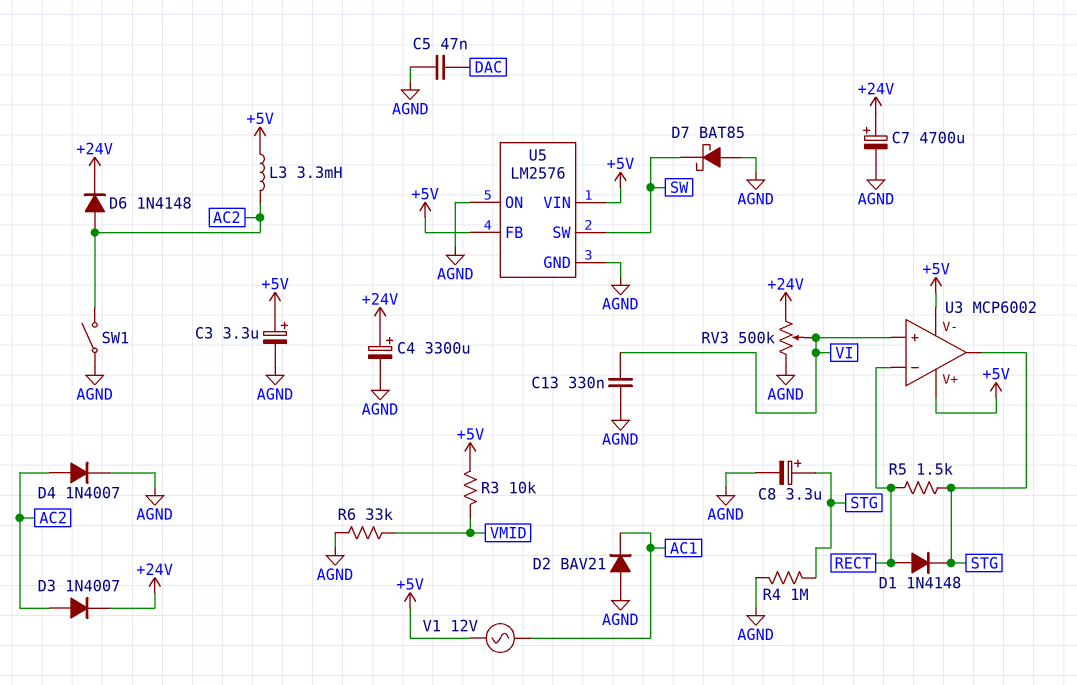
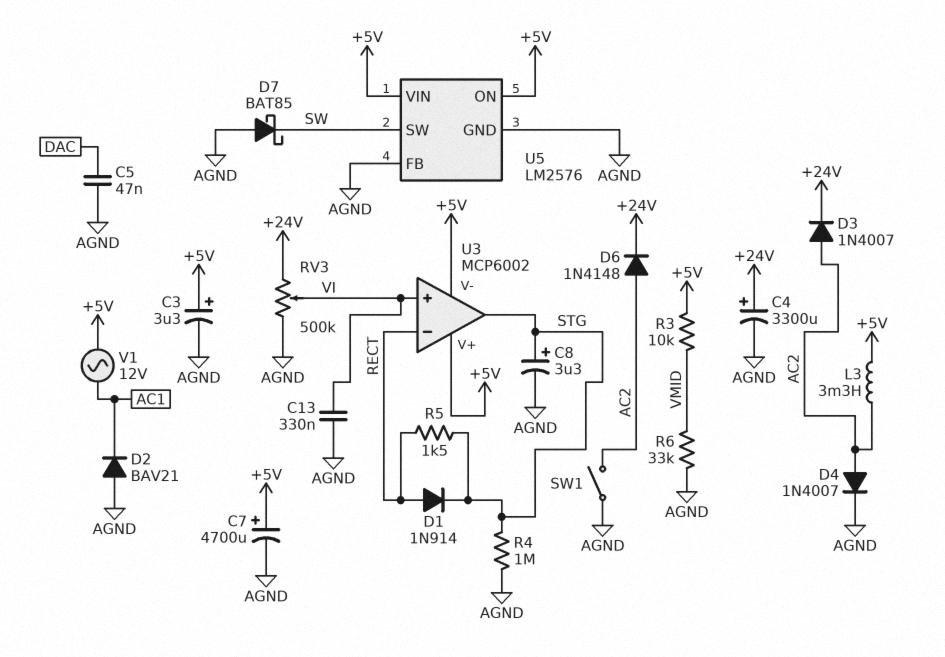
C7: 4700uF (plus +24V, minus AGND) -> 4700uF (plus +5V, minus AGND)
D1: diode 1N4148 (A RECT, K STG) -> diode 1N914 (A RECT, K STG)
U5 pin FB: +5V -> AGND
U5 pin ON: AGND -> +5V

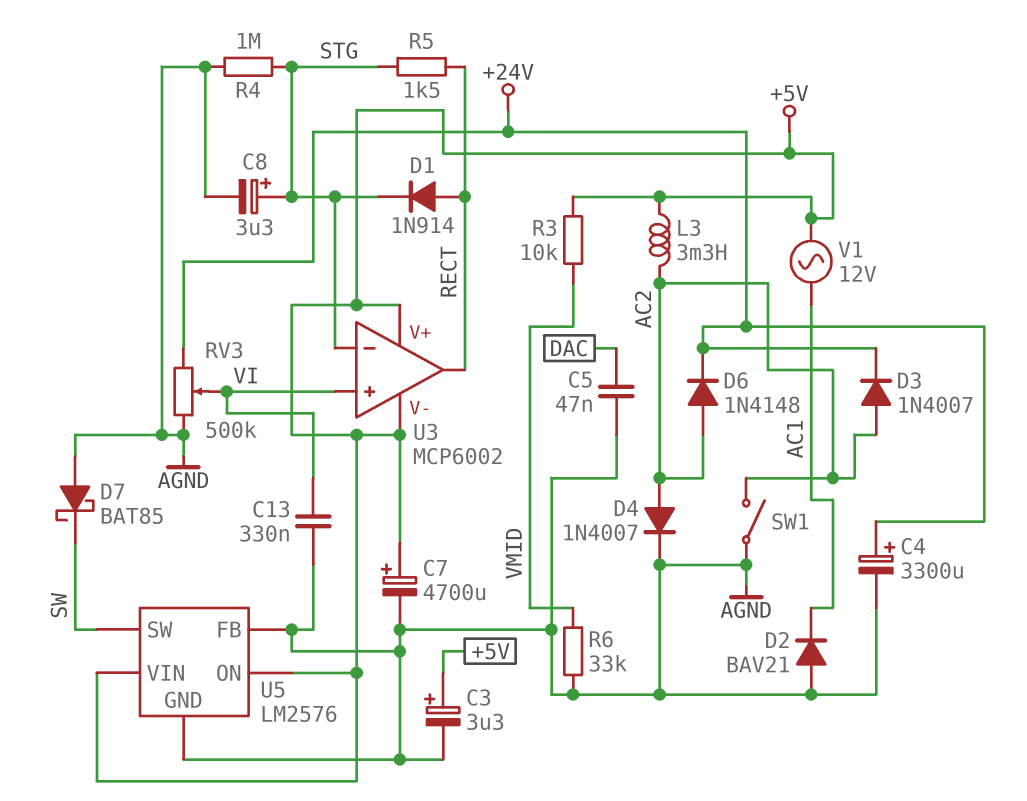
U3 pin in-: RECT -> STG
U3 pin out: STG -> RECT

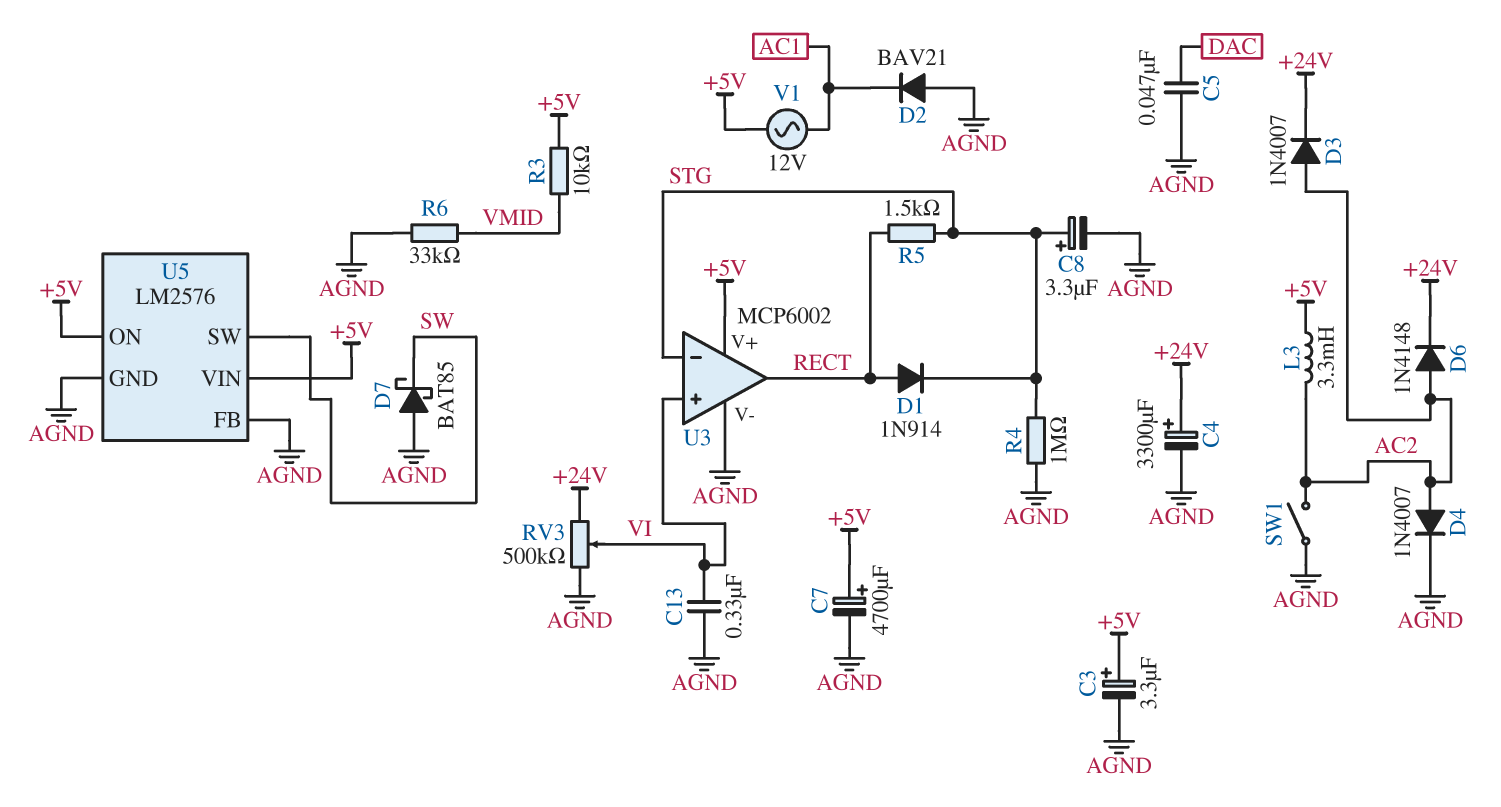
U3 pin V-: +5V -> AGND

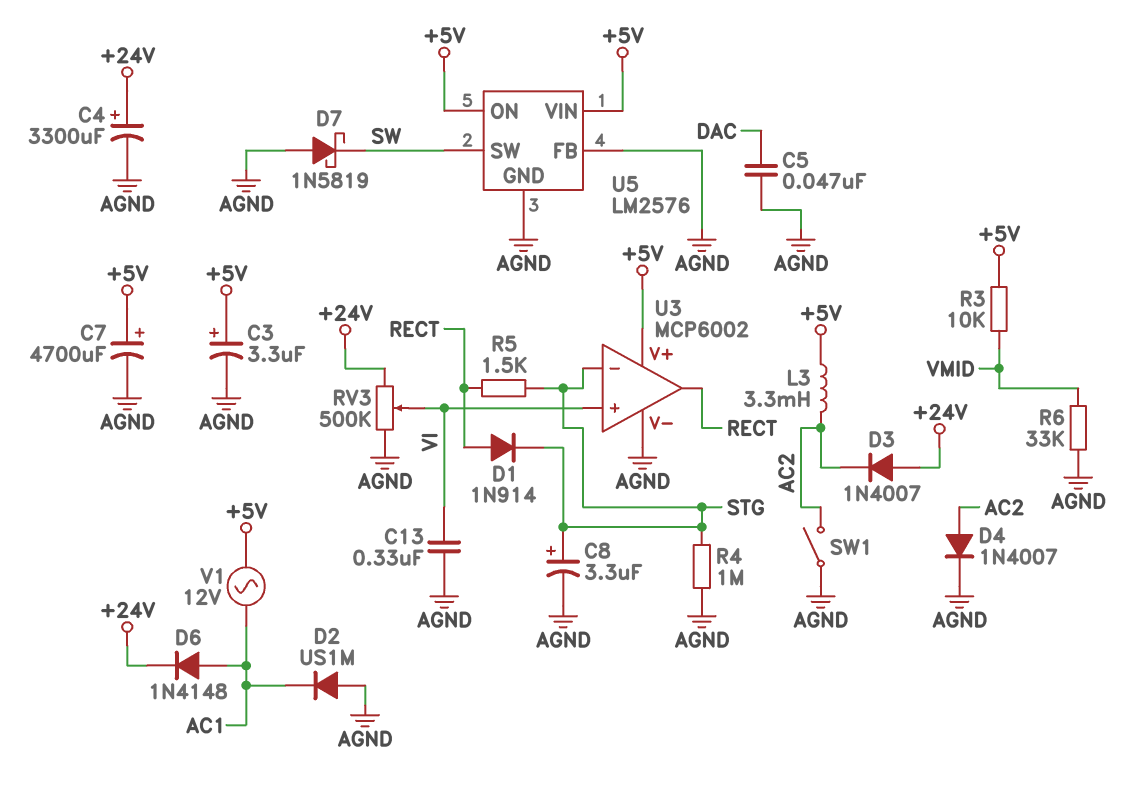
D2: diode BAV21 (A AGND, K AC1) -> diode US1M (A AGND, K AC1)
D3: diode 1N4007 (A AC2, K +24V) -> diode 1N4007 (A +24V, K AC2)
D6: diode 1N4148 (A AC2, K +24V) -> diode 1N4148 (A AC1, K +24V)
D7: schottky BAT85 (A AGND, K SW) -> schottky 1N5819 (A AGND, K SW)

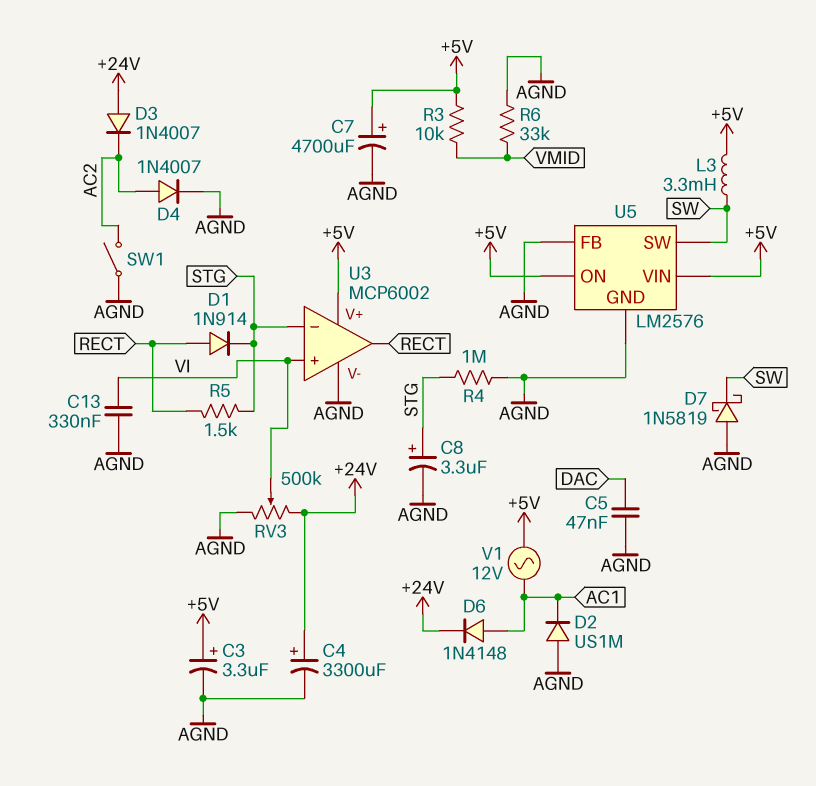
L3: 3.3mH (+5V, AC2) -> 3.3mH (+5V, SW)

